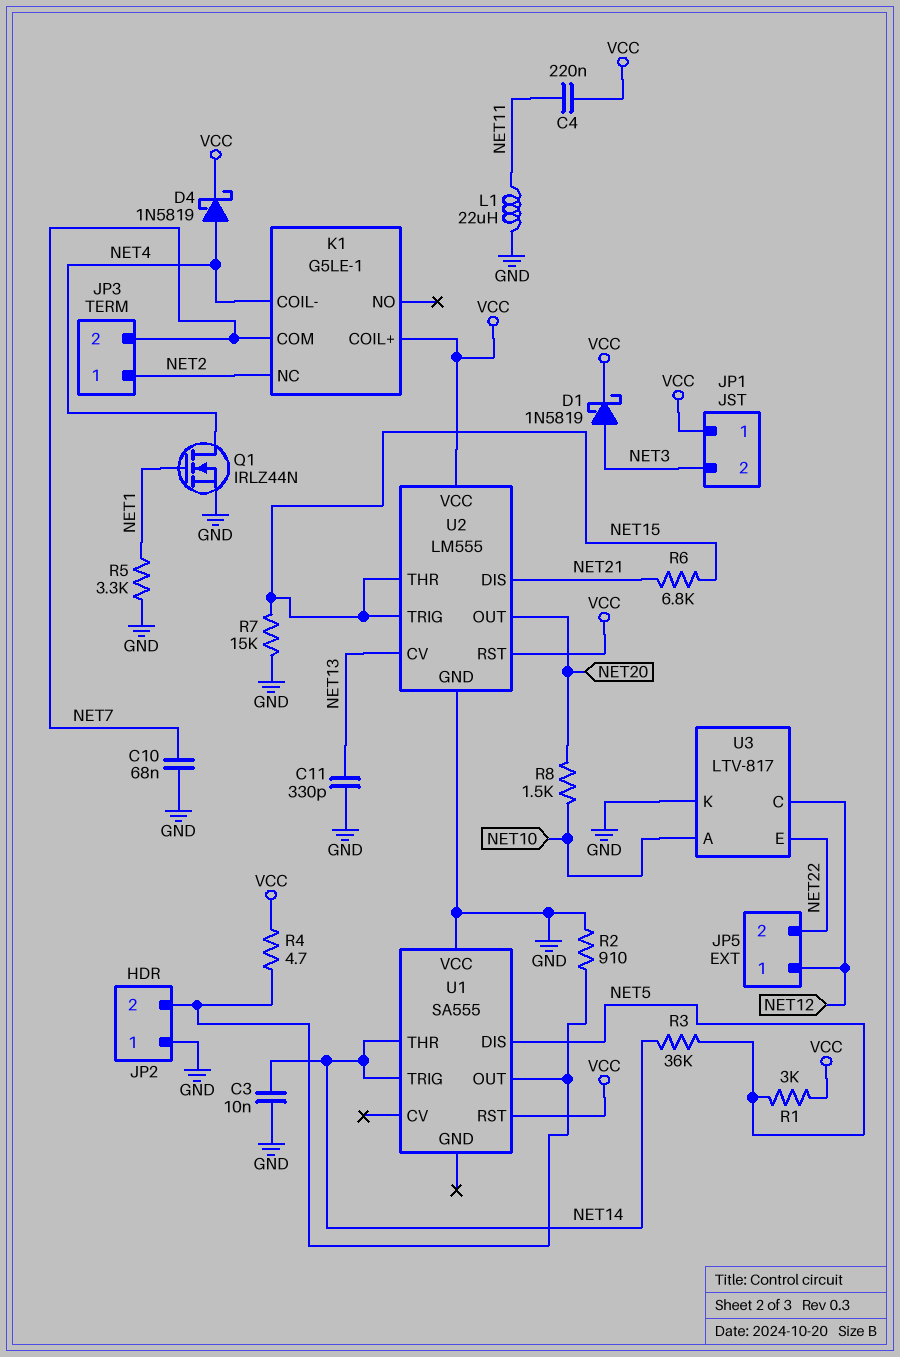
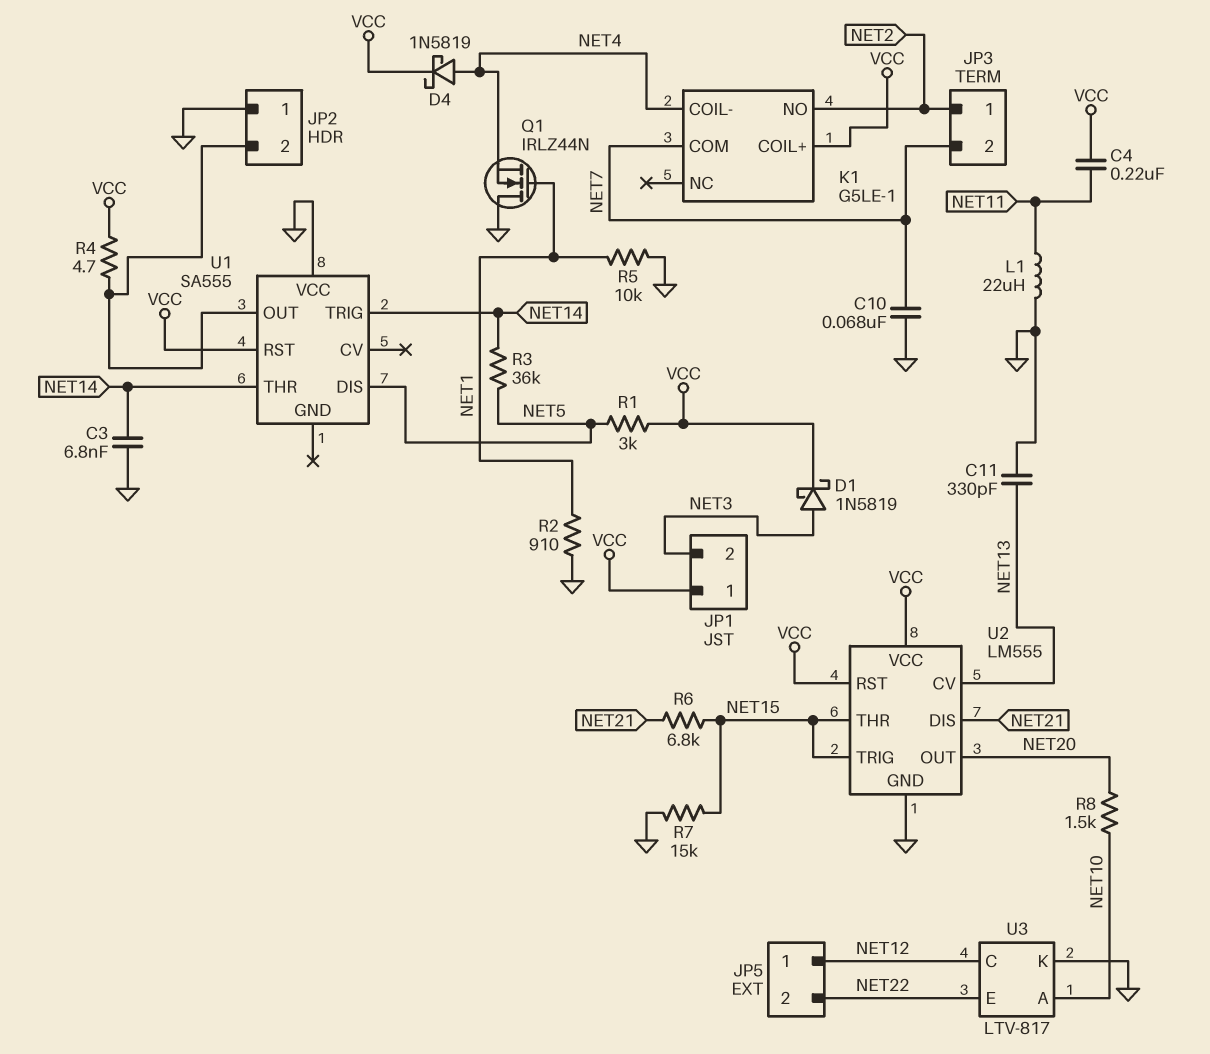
C3: 10nF (GND, NET14) -> 6.8nF (GND, NET14)
K1 pin NC: NET2 -> none
K1 pin NO: none -> NET2
Q1: NMOS IRLZ44N (G NET1, D NET4, S GND) -> NMOS IRLZ44N (G NET1, D GND, S NET4)
R2: 910 (GND, JP2/2) -> 910 (GND, NET1)
R5: 3.3k (GND, NET1) -> 10k (GND, NET1)

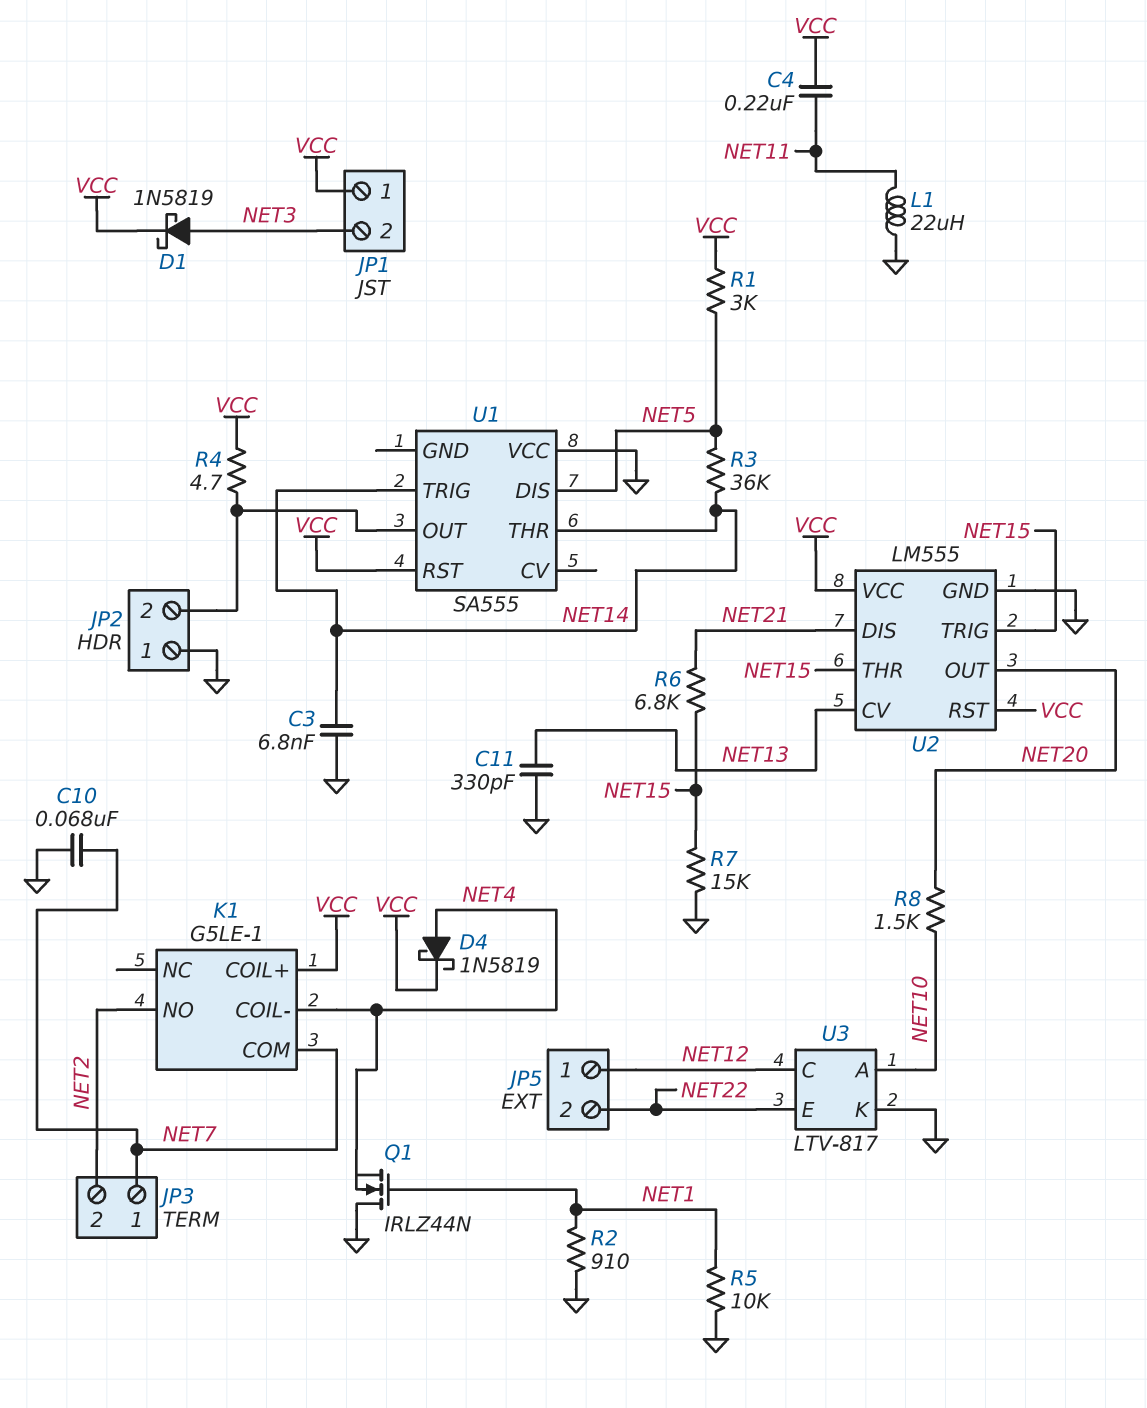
JP3 pin 1: NET2 -> NET7
JP3 pin 2: NET7 -> NET2

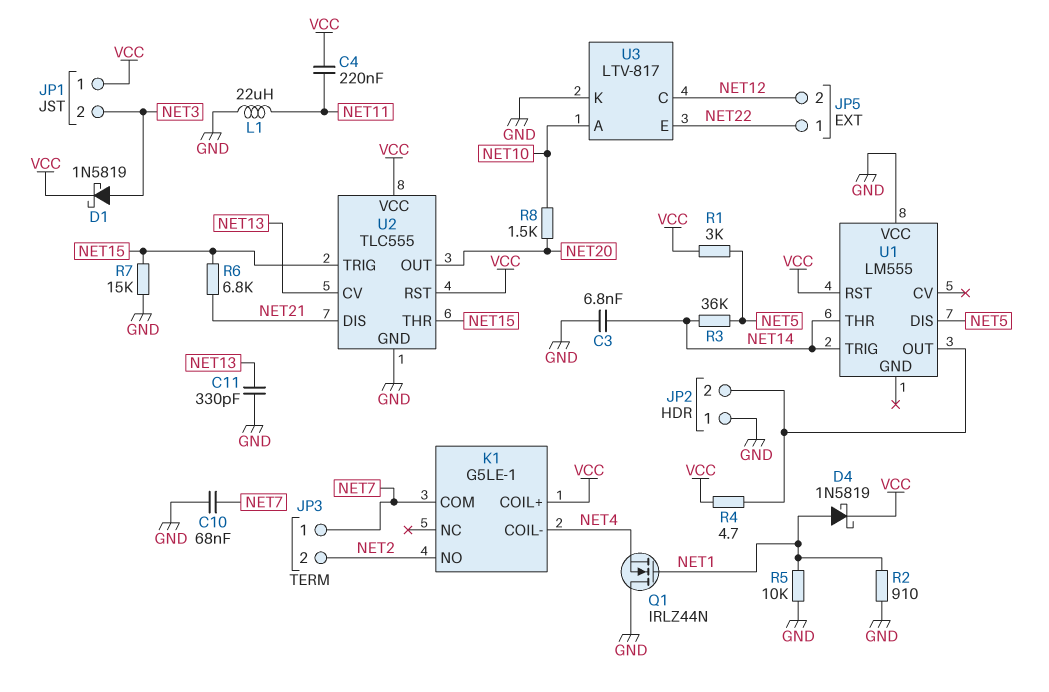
D4: schottky 1N5819 (A NET4, K VCC) -> schottky 1N5819 (A NET1, K VCC)
JP5 pin 1: NET12 -> NET22
JP5 pin 2: NET22 -> NET12
U1: SA555 -> LM555
U2: LM555 -> TLC555

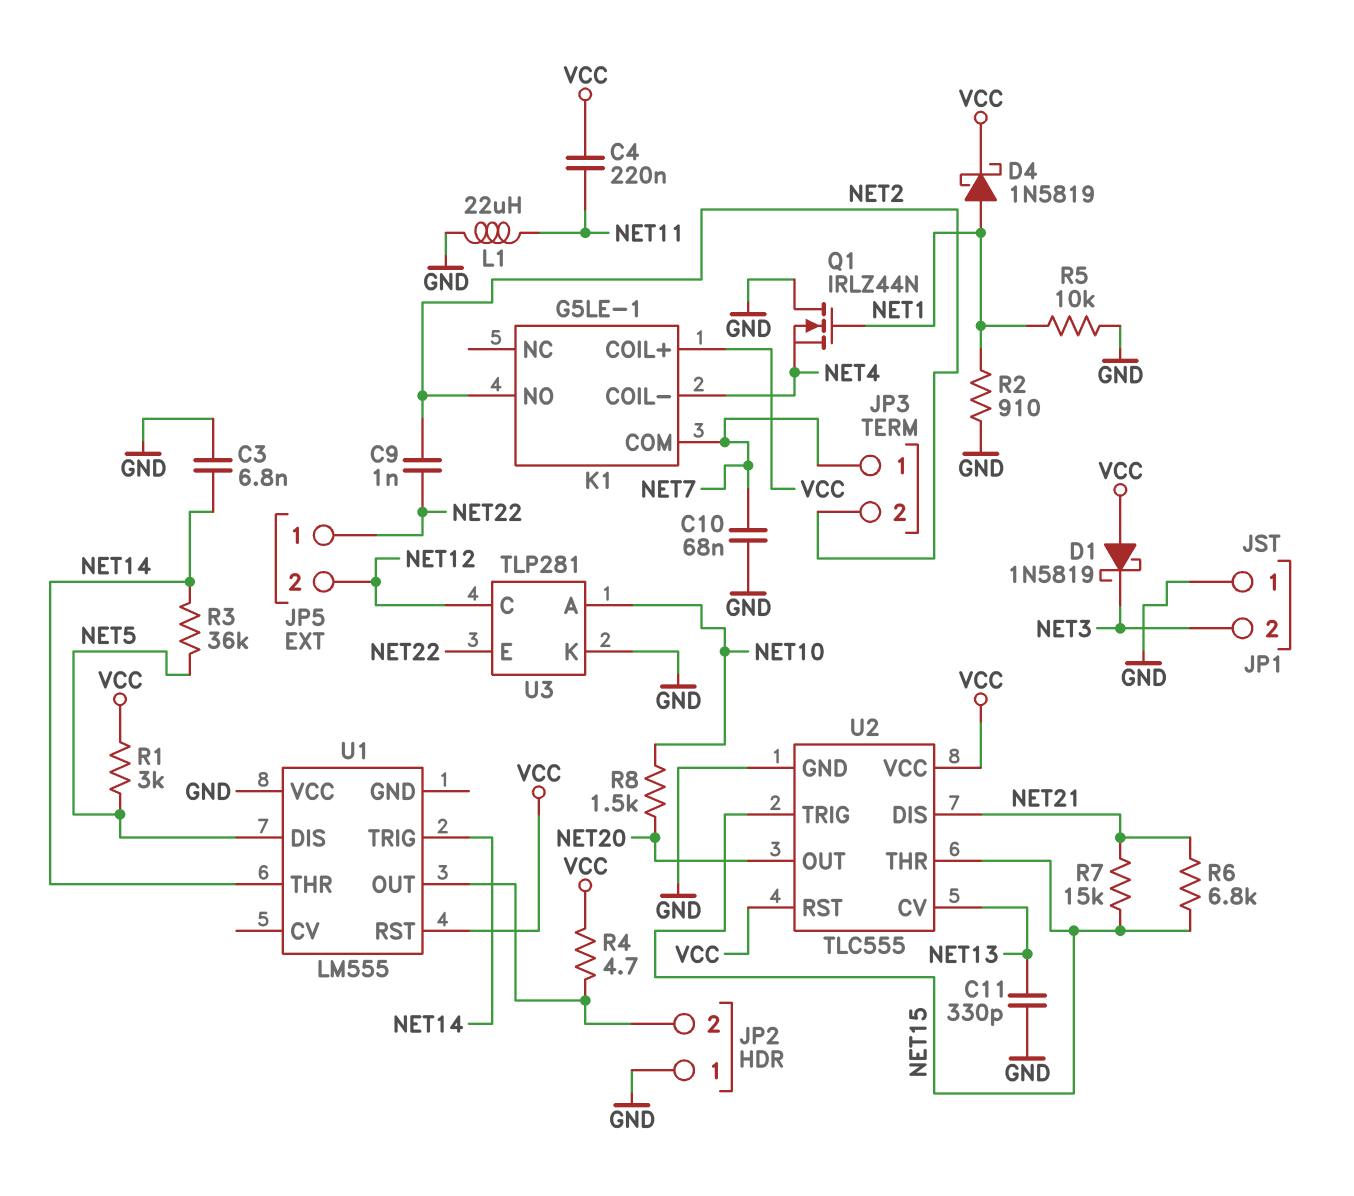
C9: none -> 1nF (NET2, NET22)
D1: schottky 1N5819 (A NET3, K VCC) -> schottky 1N5819 (A VCC, K NET3)
JP1 pin 1: VCC -> GND
R7: 15k (GND, NET15) -> 15k (NET15, NET21)
U3: LTV-817 -> TLP281

